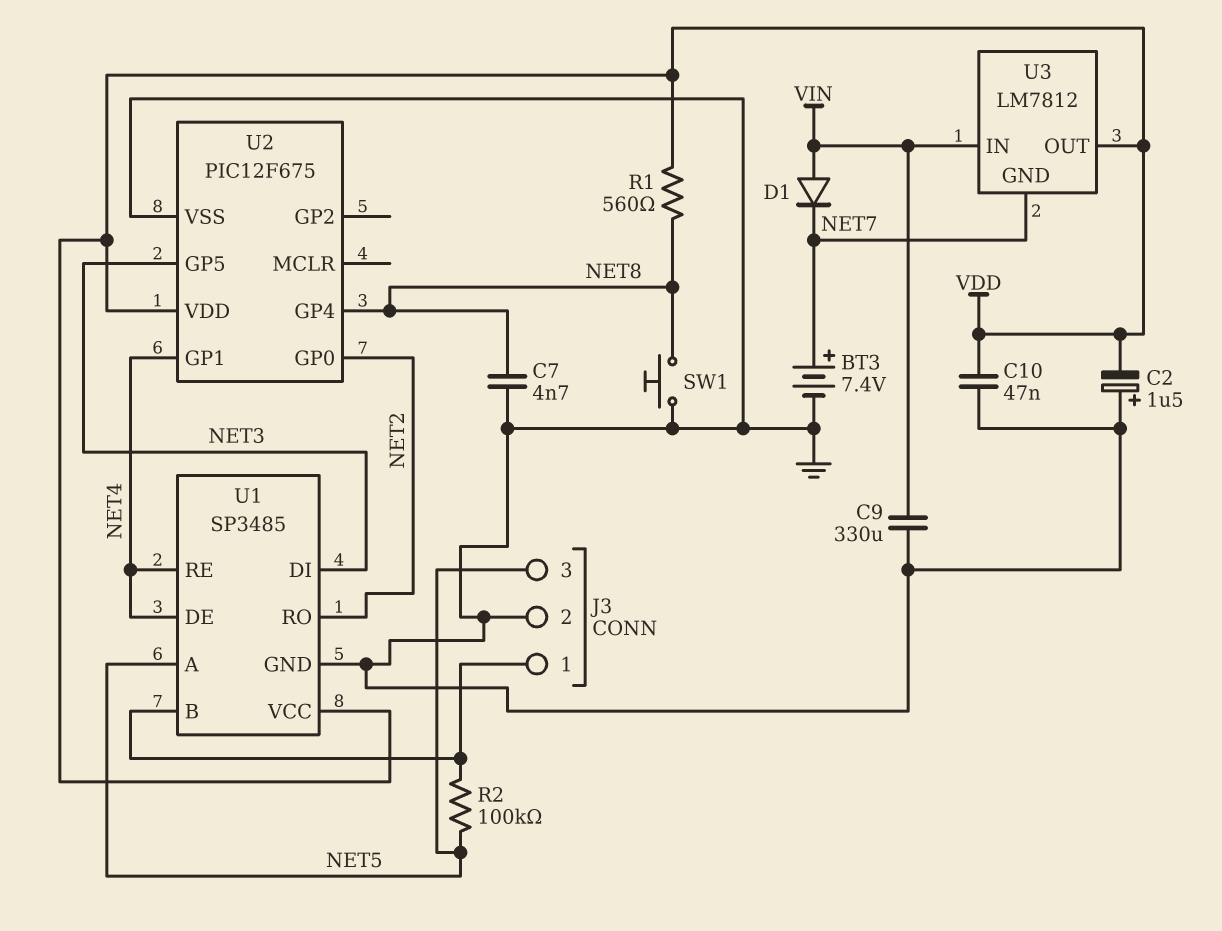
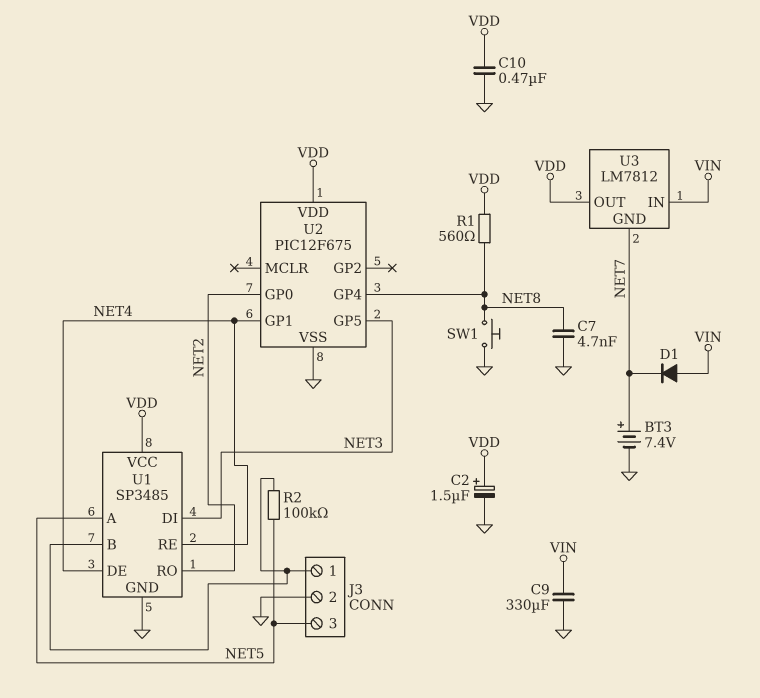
C2: 1.5uF (plus GND, minus VDD) -> 1.5uF (plus VDD, minus GND)
C10: 47nF (GND, VDD) -> 470nF (GND, VDD)

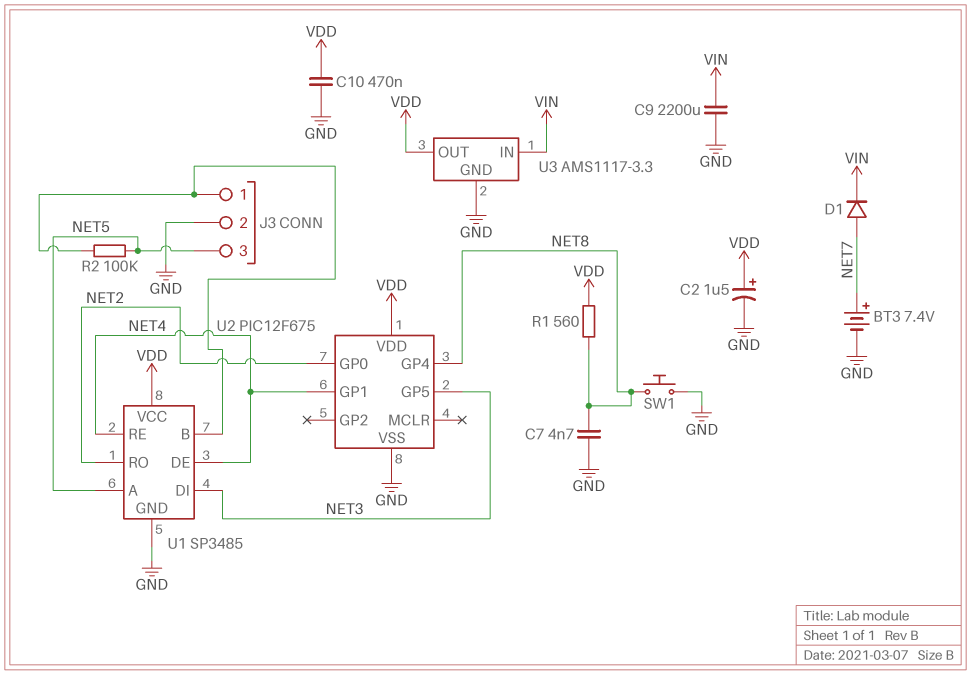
C9: 330uF (GND, VIN) -> 2200uF (GND, VIN)
D1: diode (A VIN, K NET7) -> diode (A NET7, K VIN)
U3: LM7812 -> AMS1117-3.3
U3 pin GND: NET7 -> GND

